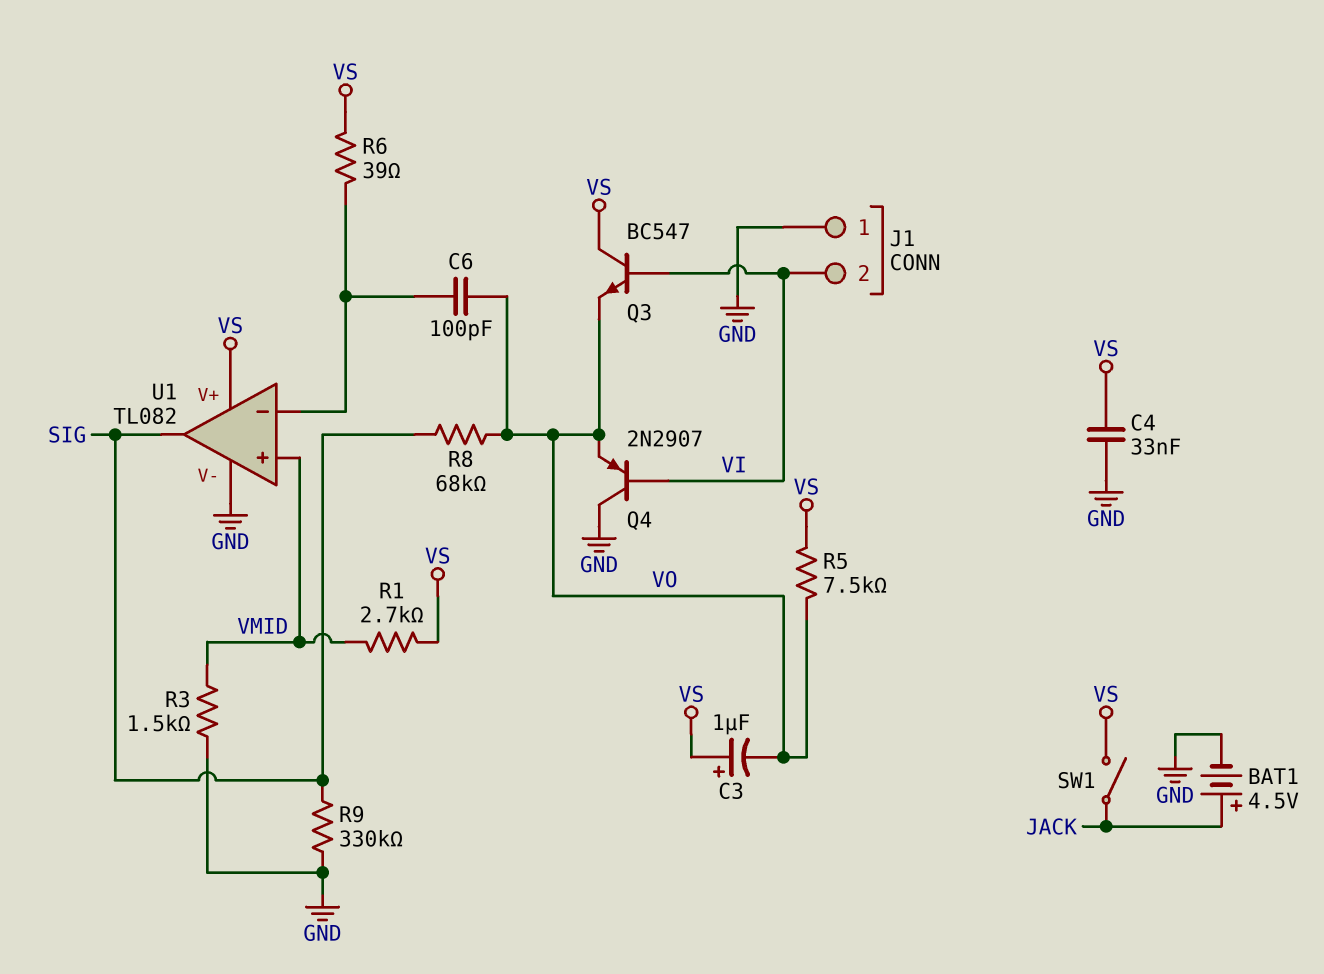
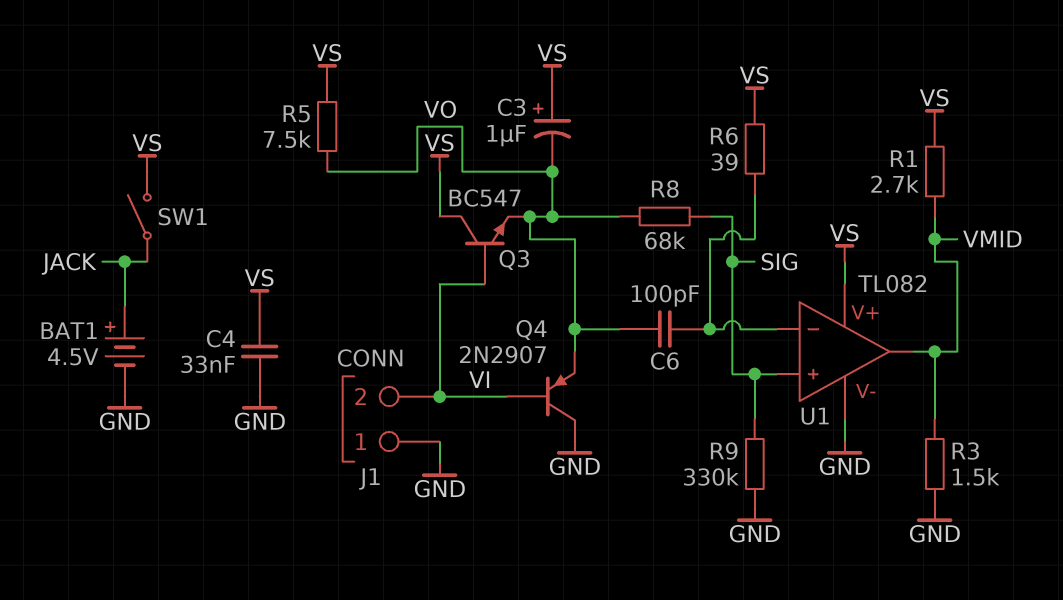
U1 pin in+: VMID -> SIG
U1 pin out: SIG -> VMID

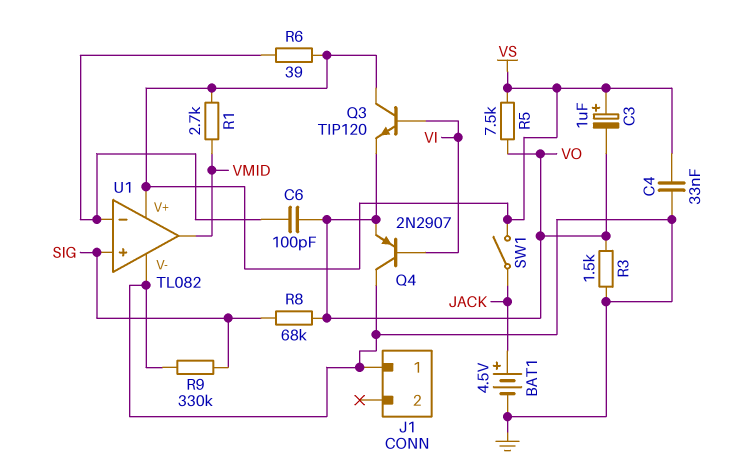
J1 pin 2: VI -> none
Q3: NPN BC547 (B VI, C VS, E VO) -> NPN TIP120 (B VI, C VS, E VO)
R3: 1.5k (GND, VMID) -> 1.5k (GND, VO)

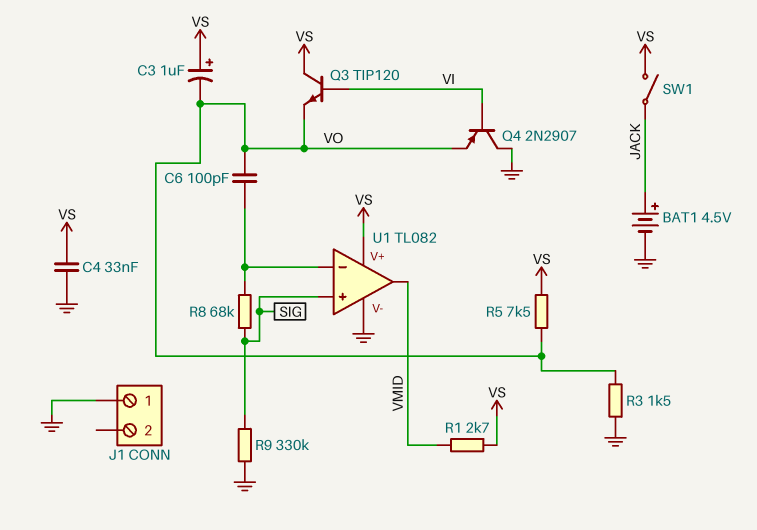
R6: 39 (U1/in-, VS) -> none
R8: 68k (SIG, VO) -> 68k (SIG, U1/in-)

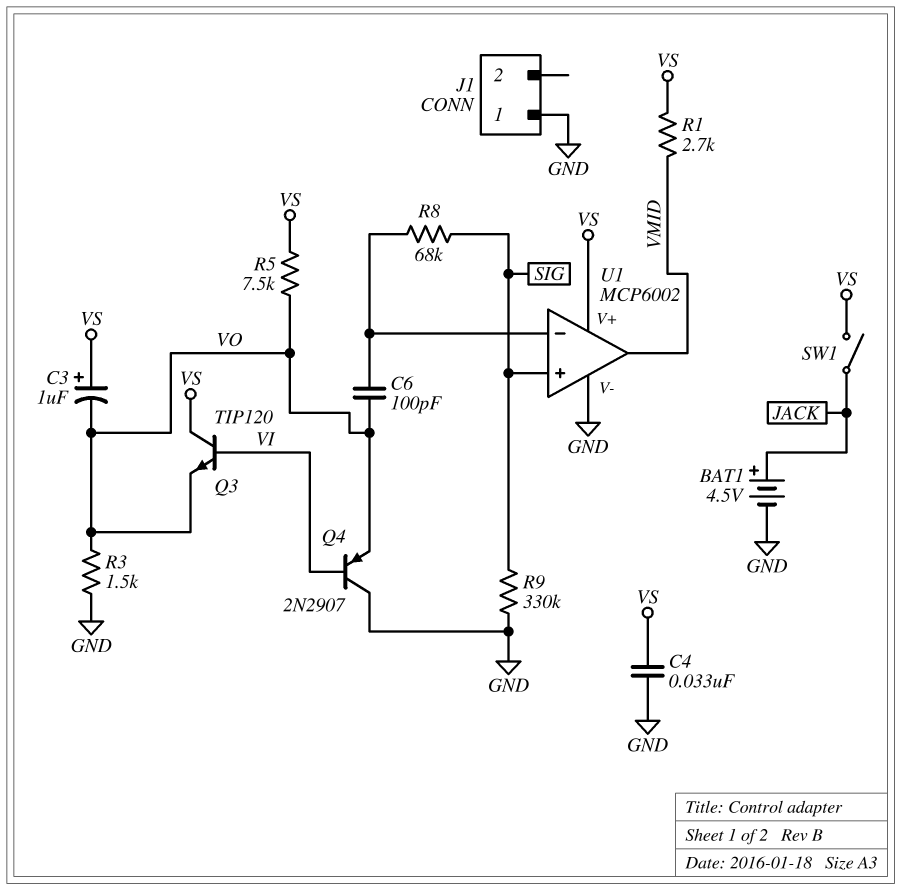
U1: TL082 -> MCP6002

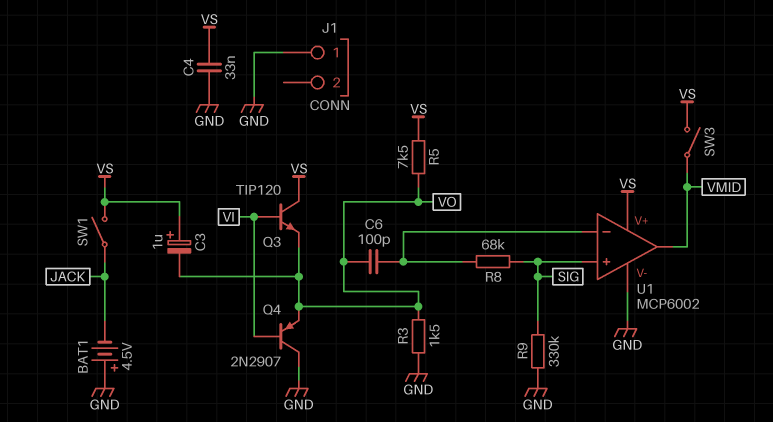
BAT1: 4.5V (plus JACK, minus GND) -> 4.5V (plus GND, minus JACK)
R1: 2.7k (VMID, VS) -> none
SW3: none -> switch (VMID, VS)

